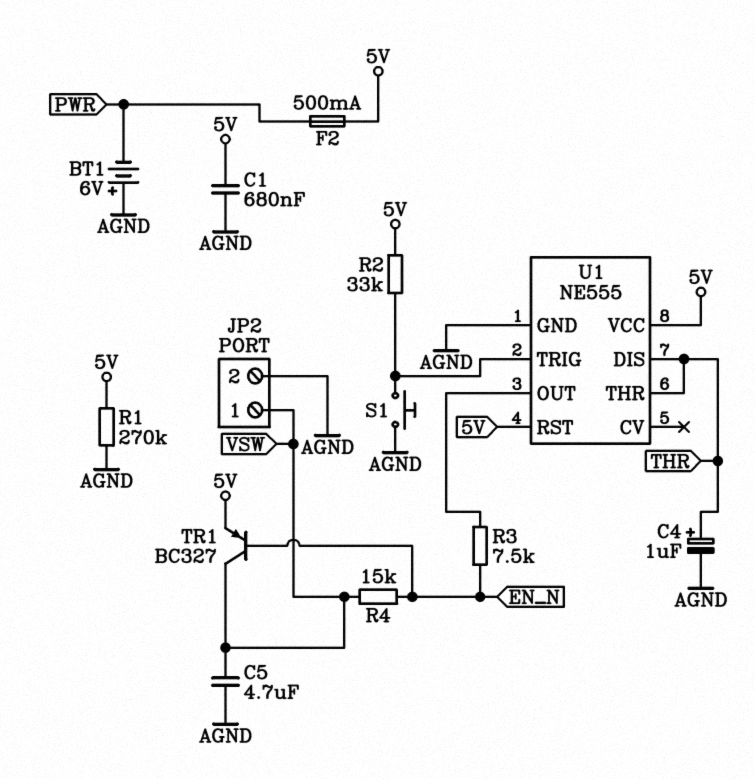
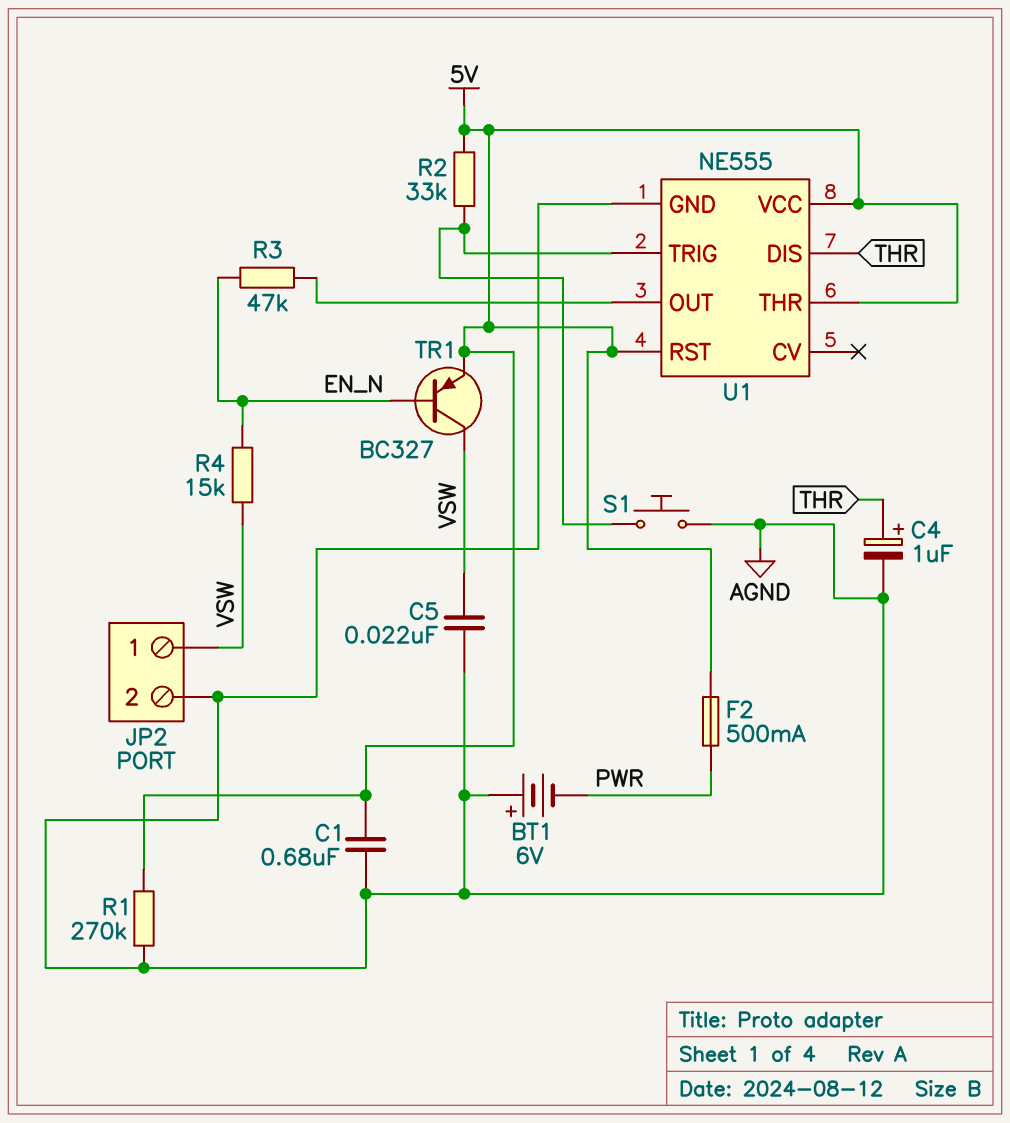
C5: 4.7uF (AGND, VSW) -> 22nF (AGND, VSW)
R3: 7.5k (EN_N, U1/OUT) -> 47k (EN_N, U1/OUT)
U1 pin THR: THR -> 5V

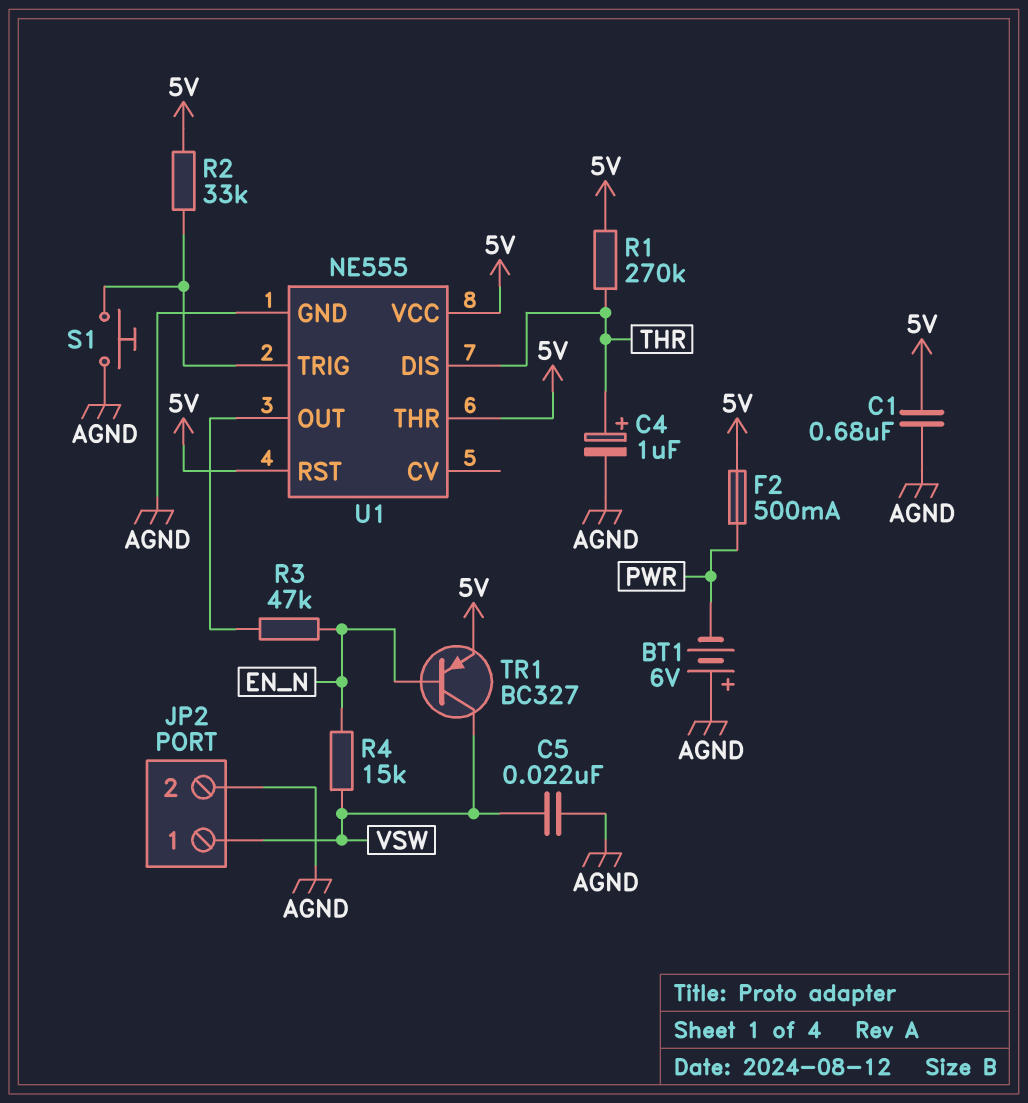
R1: 270k (5V, AGND) -> 270k (5V, THR)

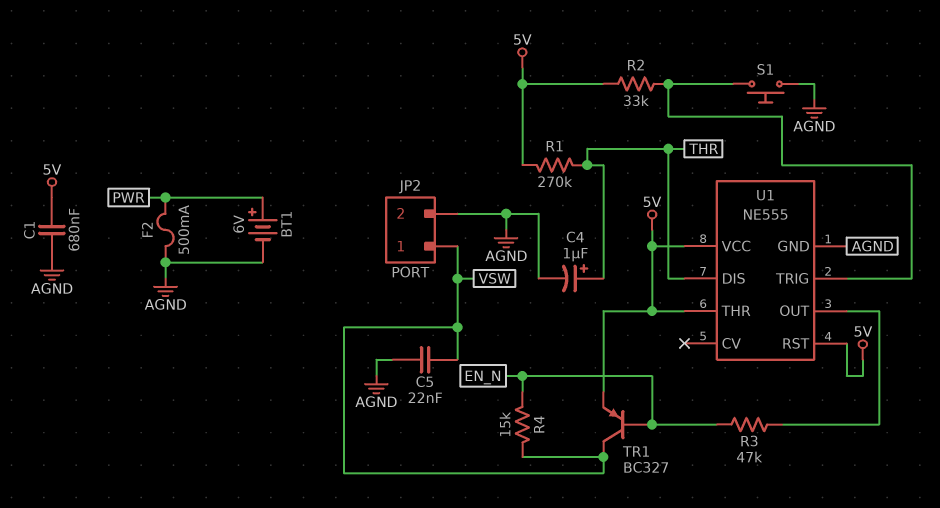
BT1: 6V (plus AGND, minus PWR) -> 6V (plus PWR, minus AGND)
F2: 500mA (5V, PWR) -> 500mA (AGND, PWR)

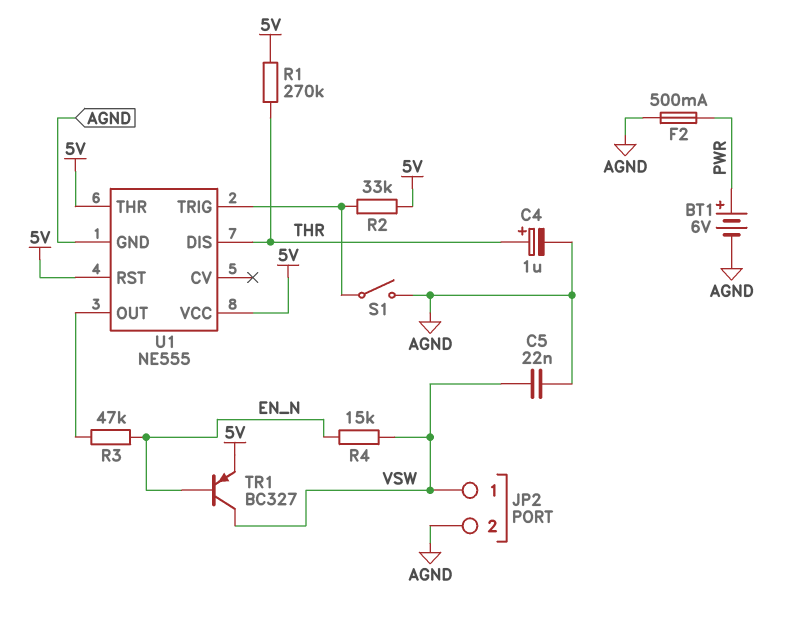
C1: 680nF (5V, AGND) -> none
S1: button (AGND, U1/TRIG) -> switch (AGND, U1/TRIG)

